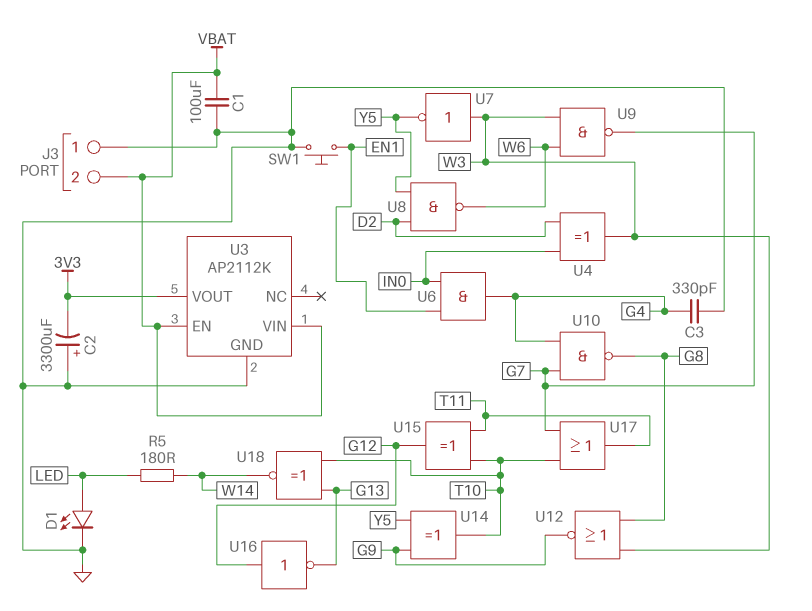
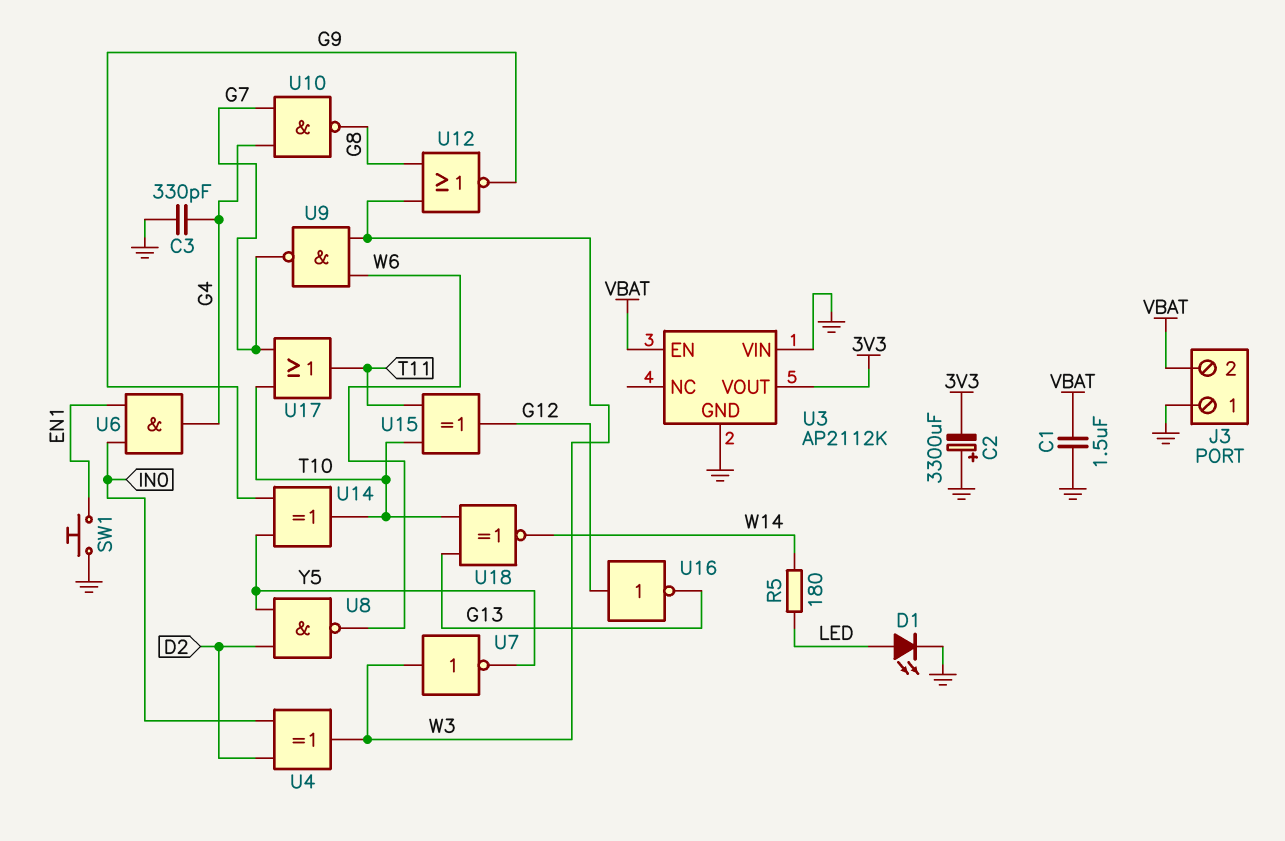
C1: 100uF (GND, VBAT) -> 1.5uF (GND, VBAT)
U3 pin VIN: VBAT -> GND

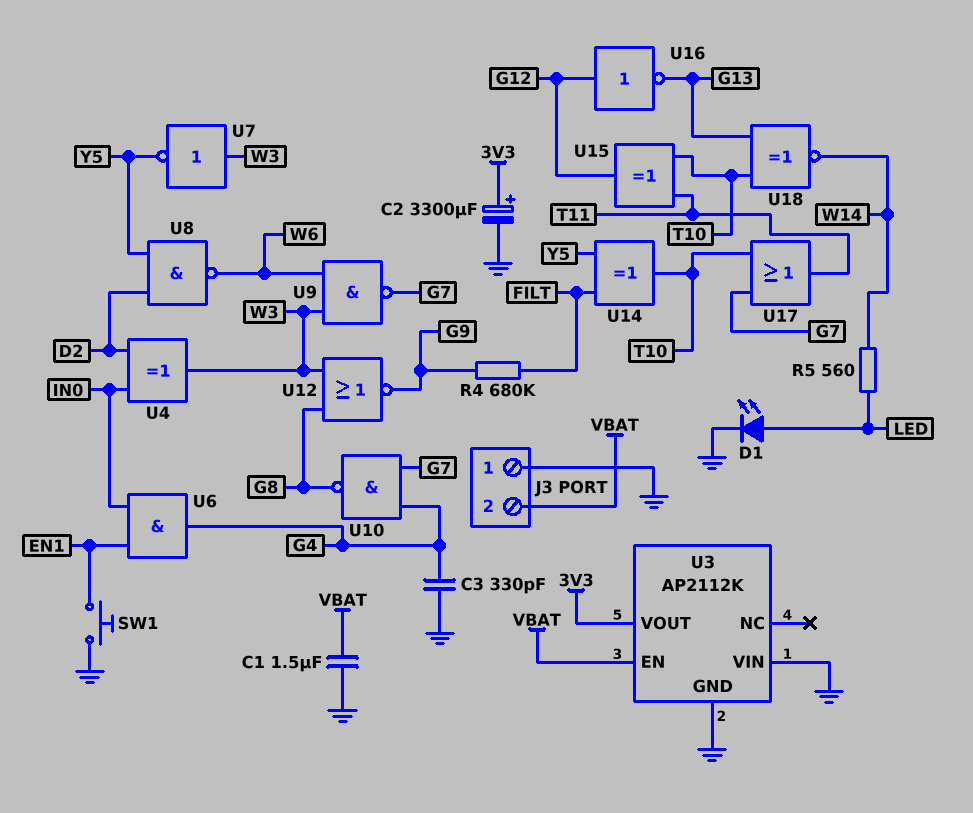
C2: 3300uF (plus GND, minus 3V3) -> 3300uF (plus 3V3, minus GND)
R4: none -> 680k (FILT, G9)
R5: 180 (LED, W14) -> 560 (LED, W14)
U14: XOR (in G9, in Y5, out T10) -> XOR (in FILT, in Y5, out T10)

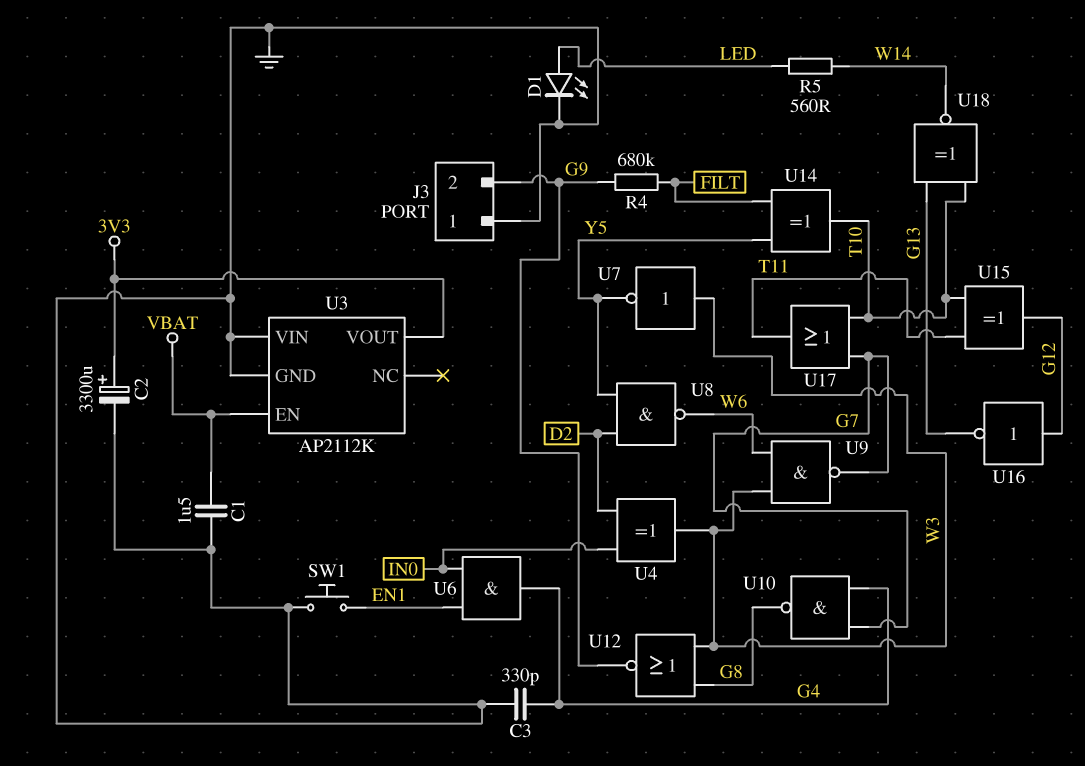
J3 pin 2: VBAT -> G9

